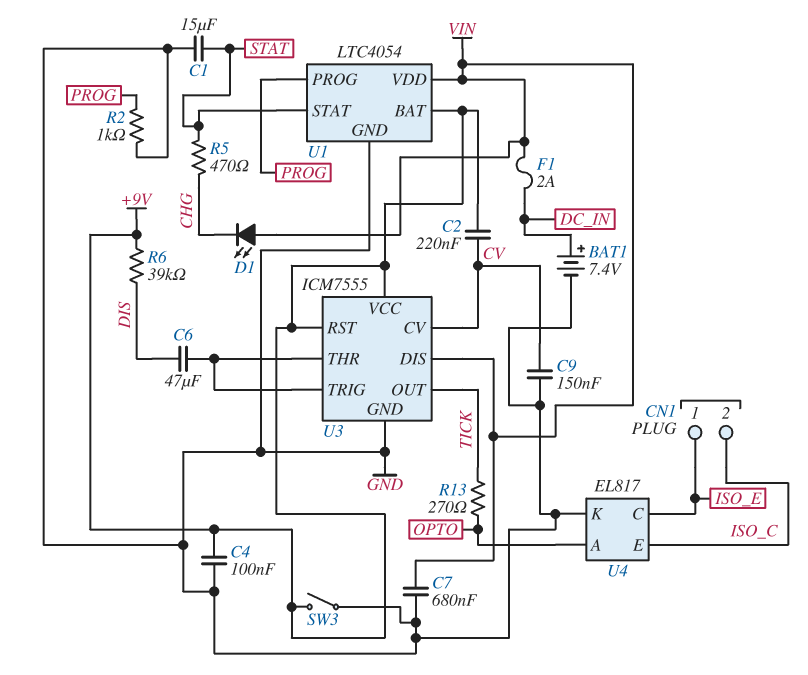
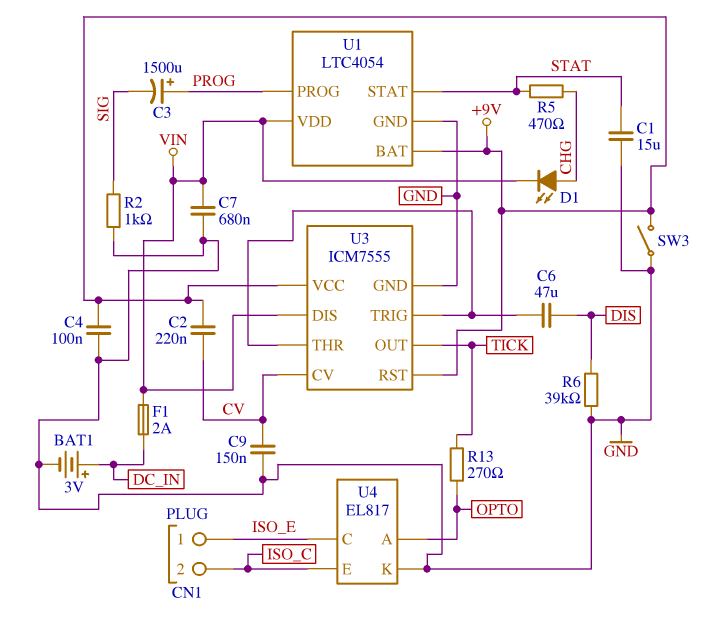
BAT1: 7.4V (plus DC_IN, minus GND) -> 3V (plus DC_IN, minus GND)
C3: none -> 1500uF (plus PROG, minus SIG)
D1: LED (A VIN, K CHG) -> LED (A CHG, K VIN)
R2: 1k (GND, PROG) -> 1k (GND, SIG)
R6: 39k (+9V, DIS) -> 39k (DIS, GND)

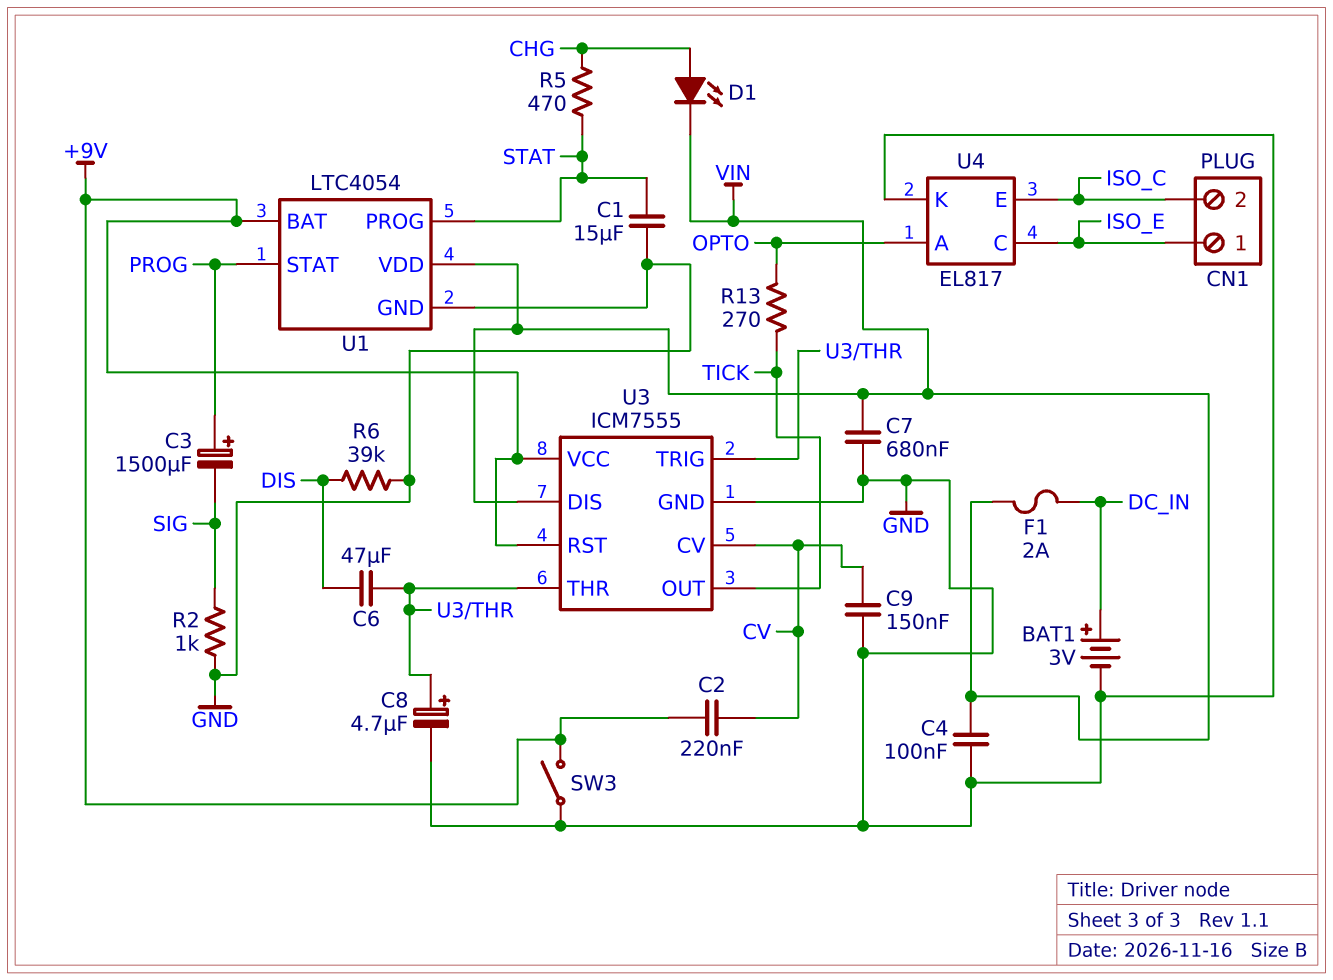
C4: 100nF (+9V, GND) -> 100nF (GND, VIN)
C8: none -> 4.7uF (plus U3/THR, minus GND)
U1 pin PROG: PROG -> STAT
U1 pin STAT: STAT -> PROG

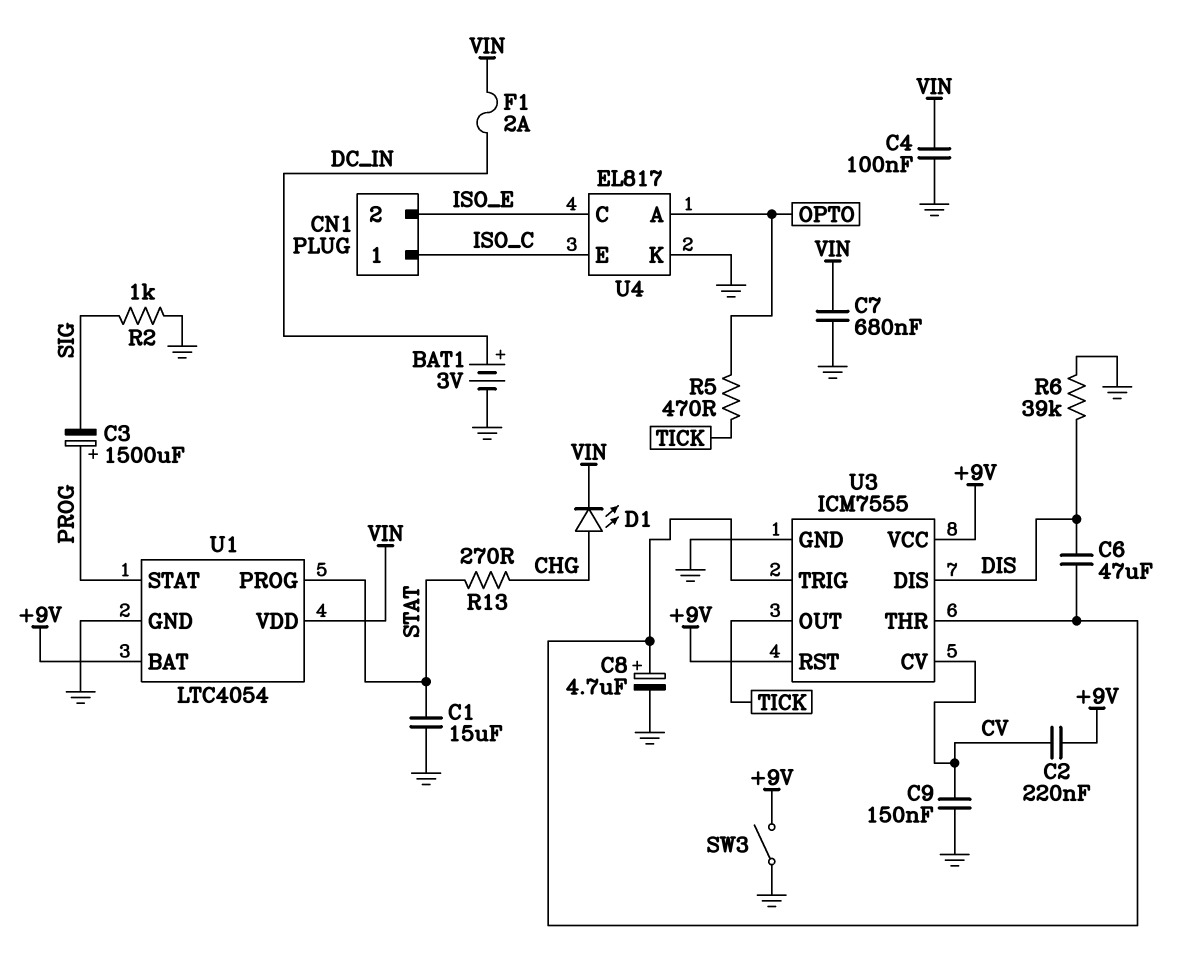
CN1 pin 1: ISO_E -> ISO_C
CN1 pin 2: ISO_C -> ISO_E
R5: 470 (CHG, STAT) -> 470 (OPTO, TICK)
R13: 270 (OPTO, TICK) -> 270 (CHG, STAT)
U3 pin DIS: VIN -> DIS

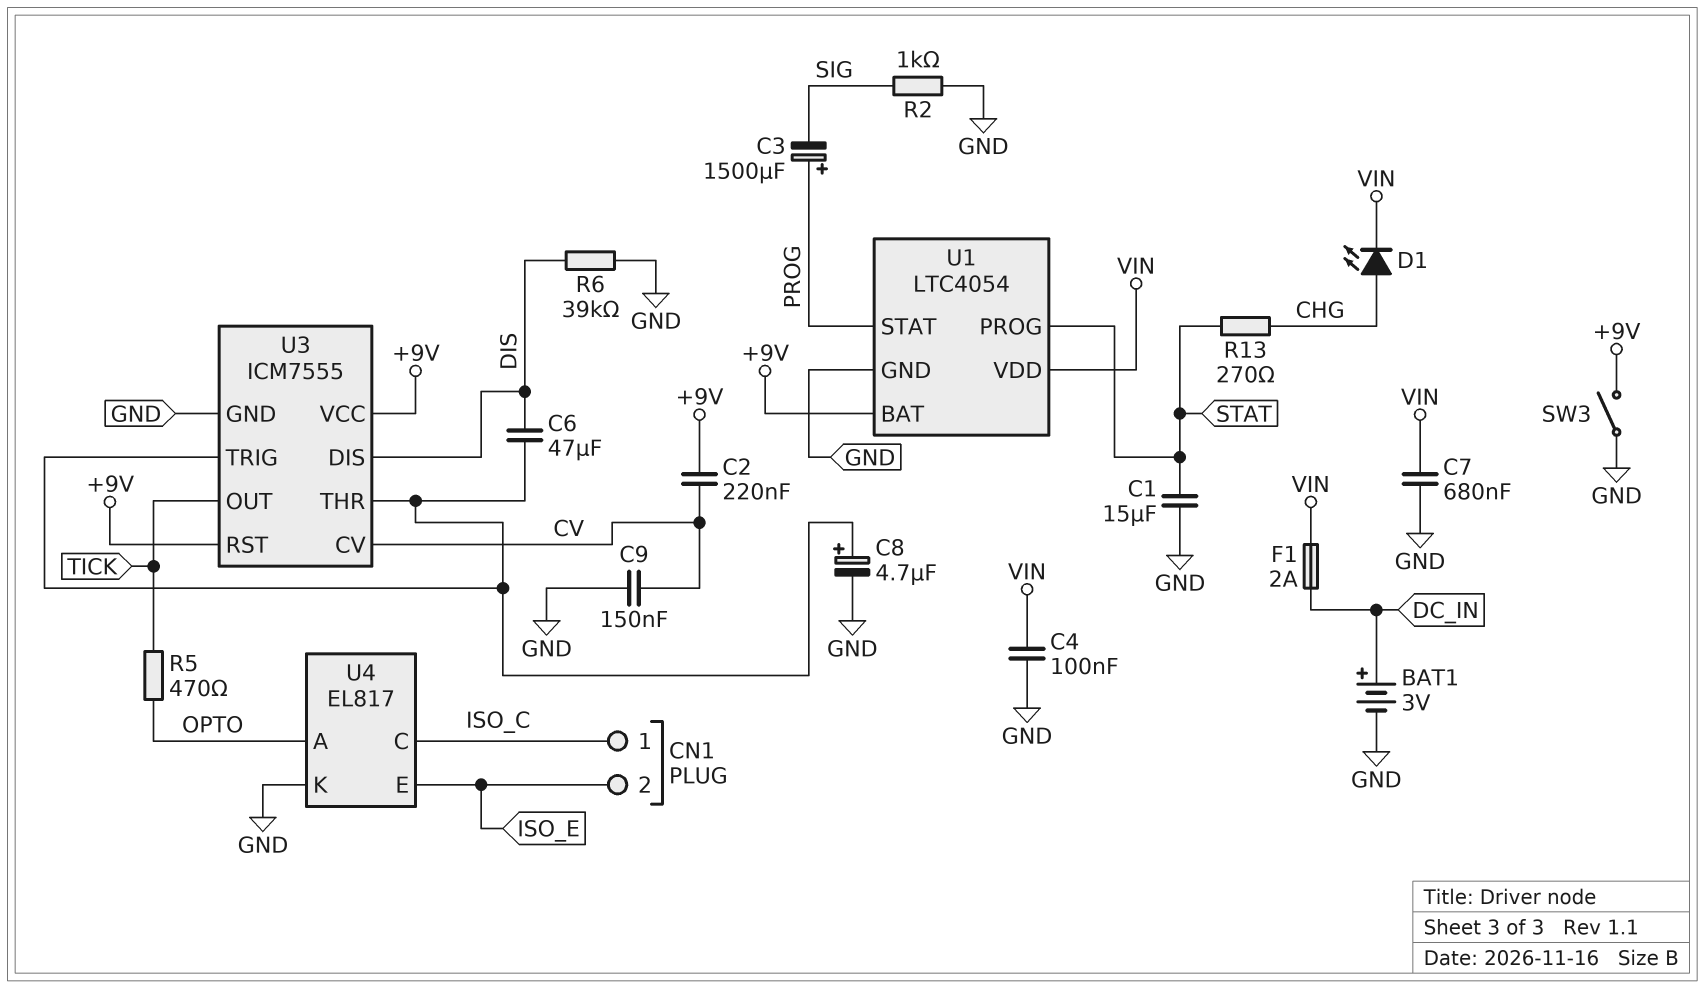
U4 pin C: ISO_E -> ISO_C
U4 pin E: ISO_C -> ISO_E

